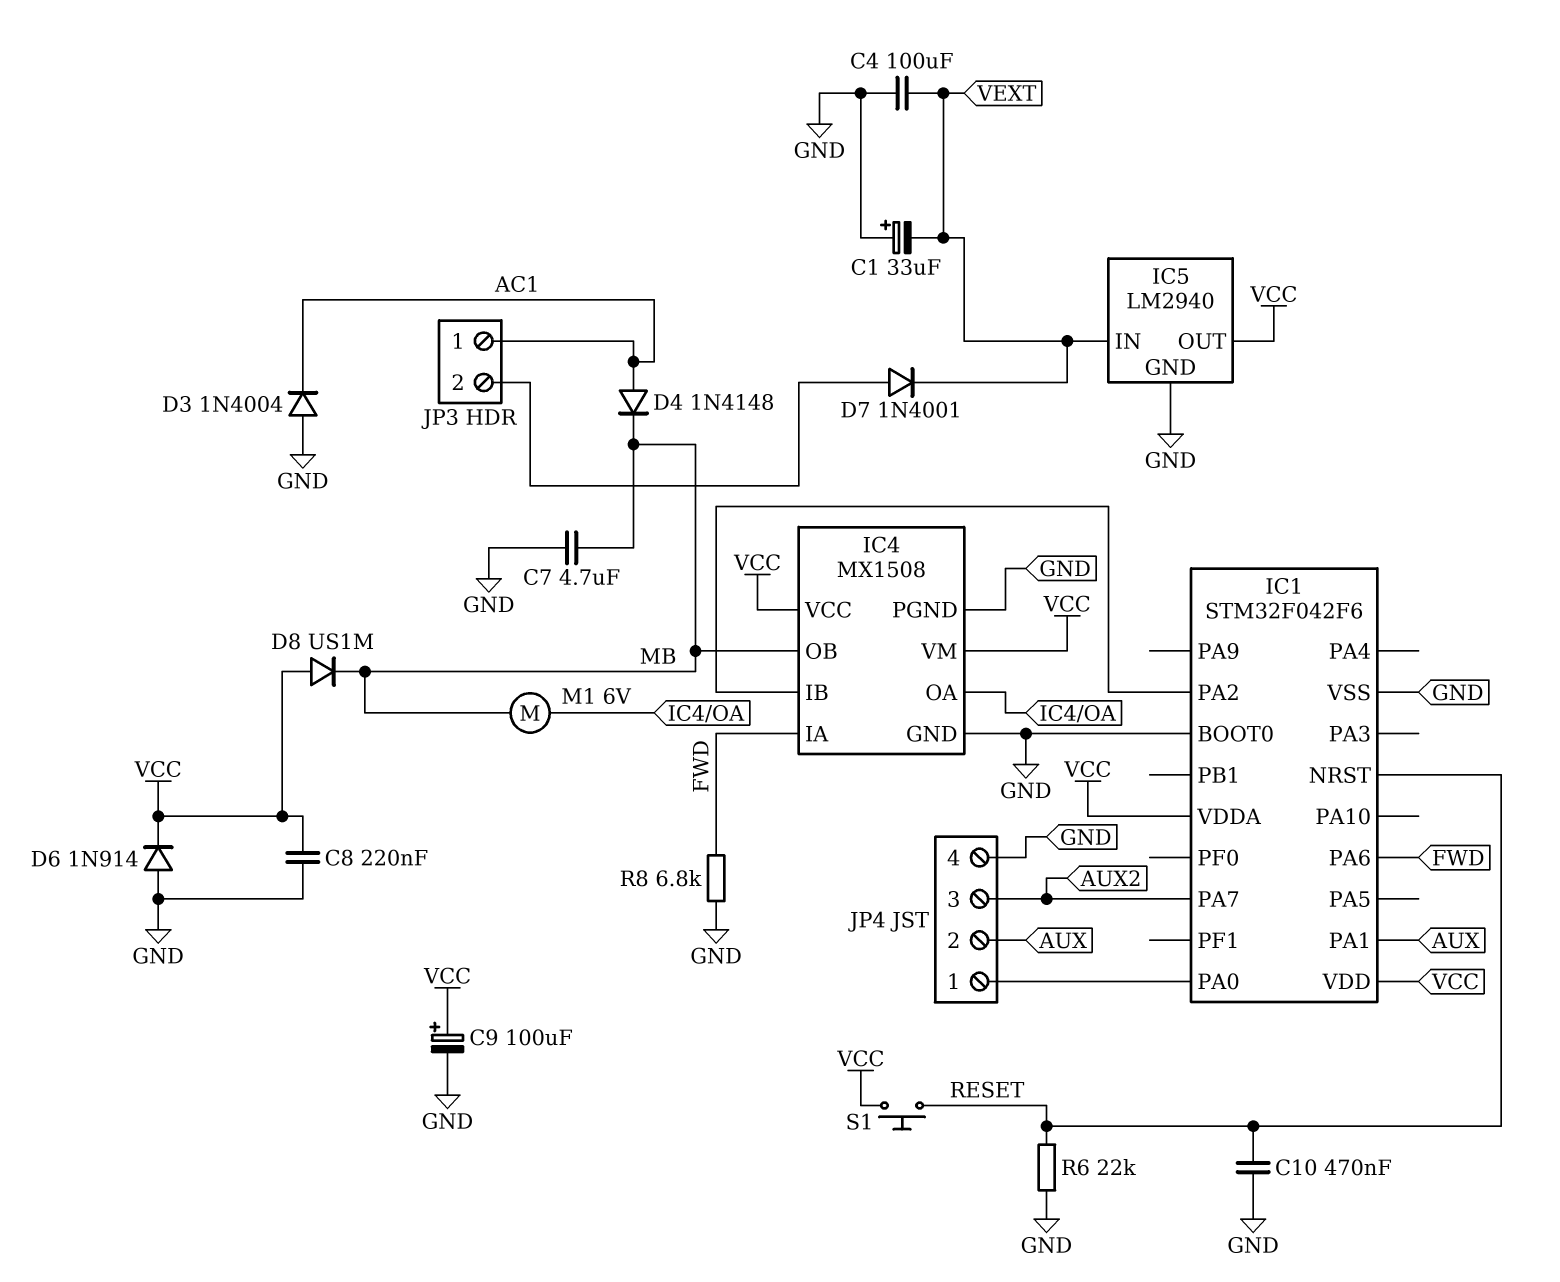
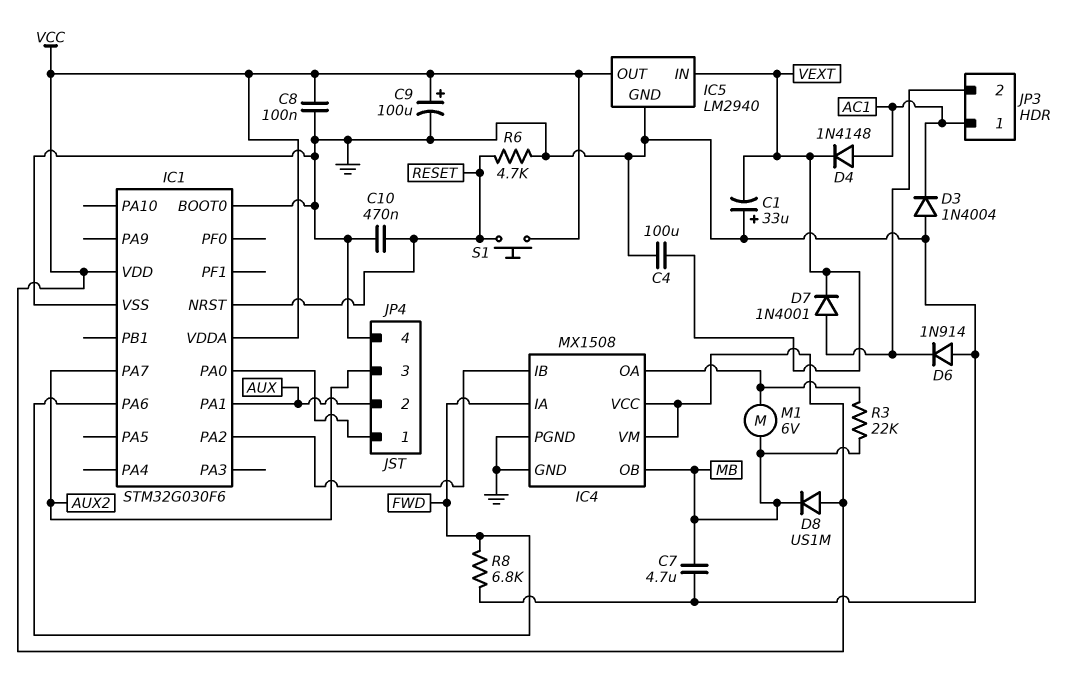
C8: 220nF (GND, VCC) -> 100nF (GND, VCC)
D4: diode 1N4148 (A AC1, K MB) -> diode 1N4148 (A AC1, K VEXT)
D6: diode 1N914 (A GND, K VCC) -> diode 1N914 (A GND, K JP3/2)
IC1: STM32F042F6 -> STM32G030F6
R3: none -> 22k (IC4/OA, MB)
R6: 22k (GND, RESET) -> 4.7k (GND, RESET)

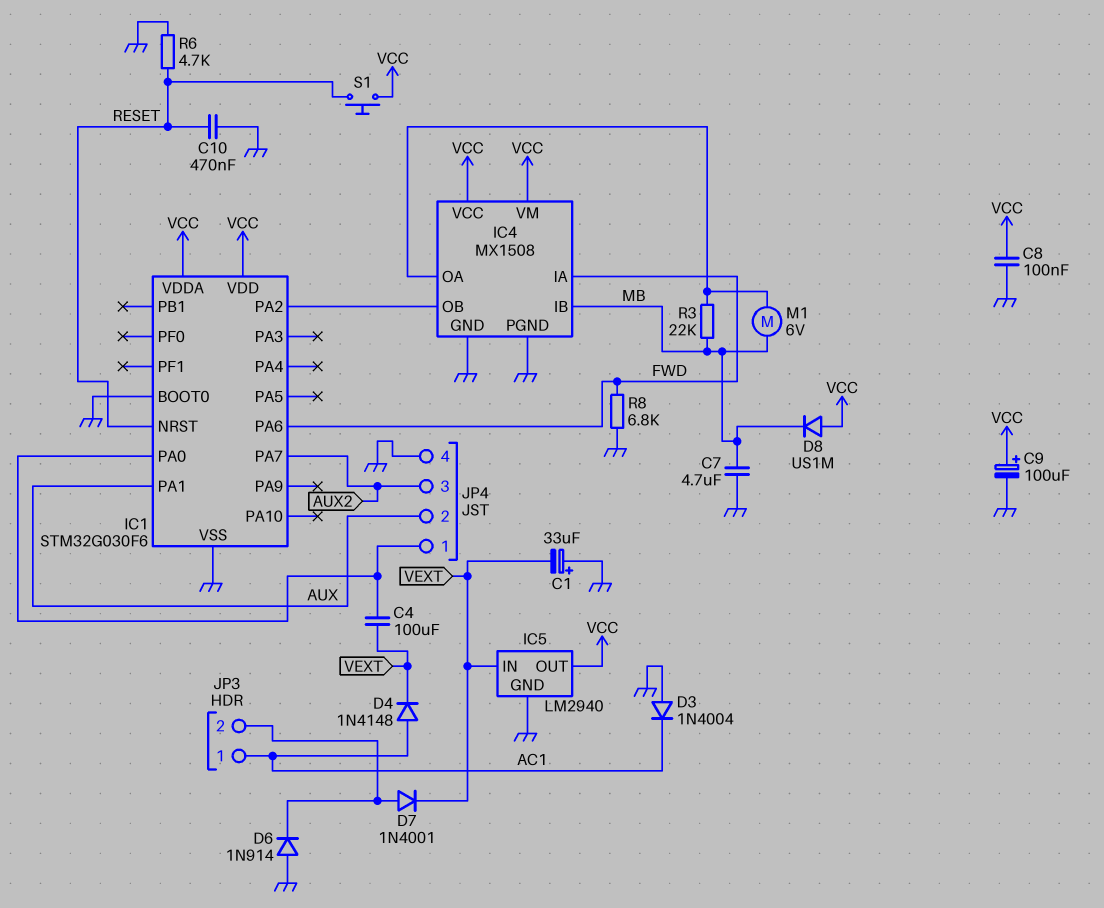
C4: 100uF (GND, VEXT) -> 100uF (IC1/PA0, VEXT)
IC4 pin IB: IC1/PA2 -> MB
IC4 pin OB: MB -> IC1/PA2

